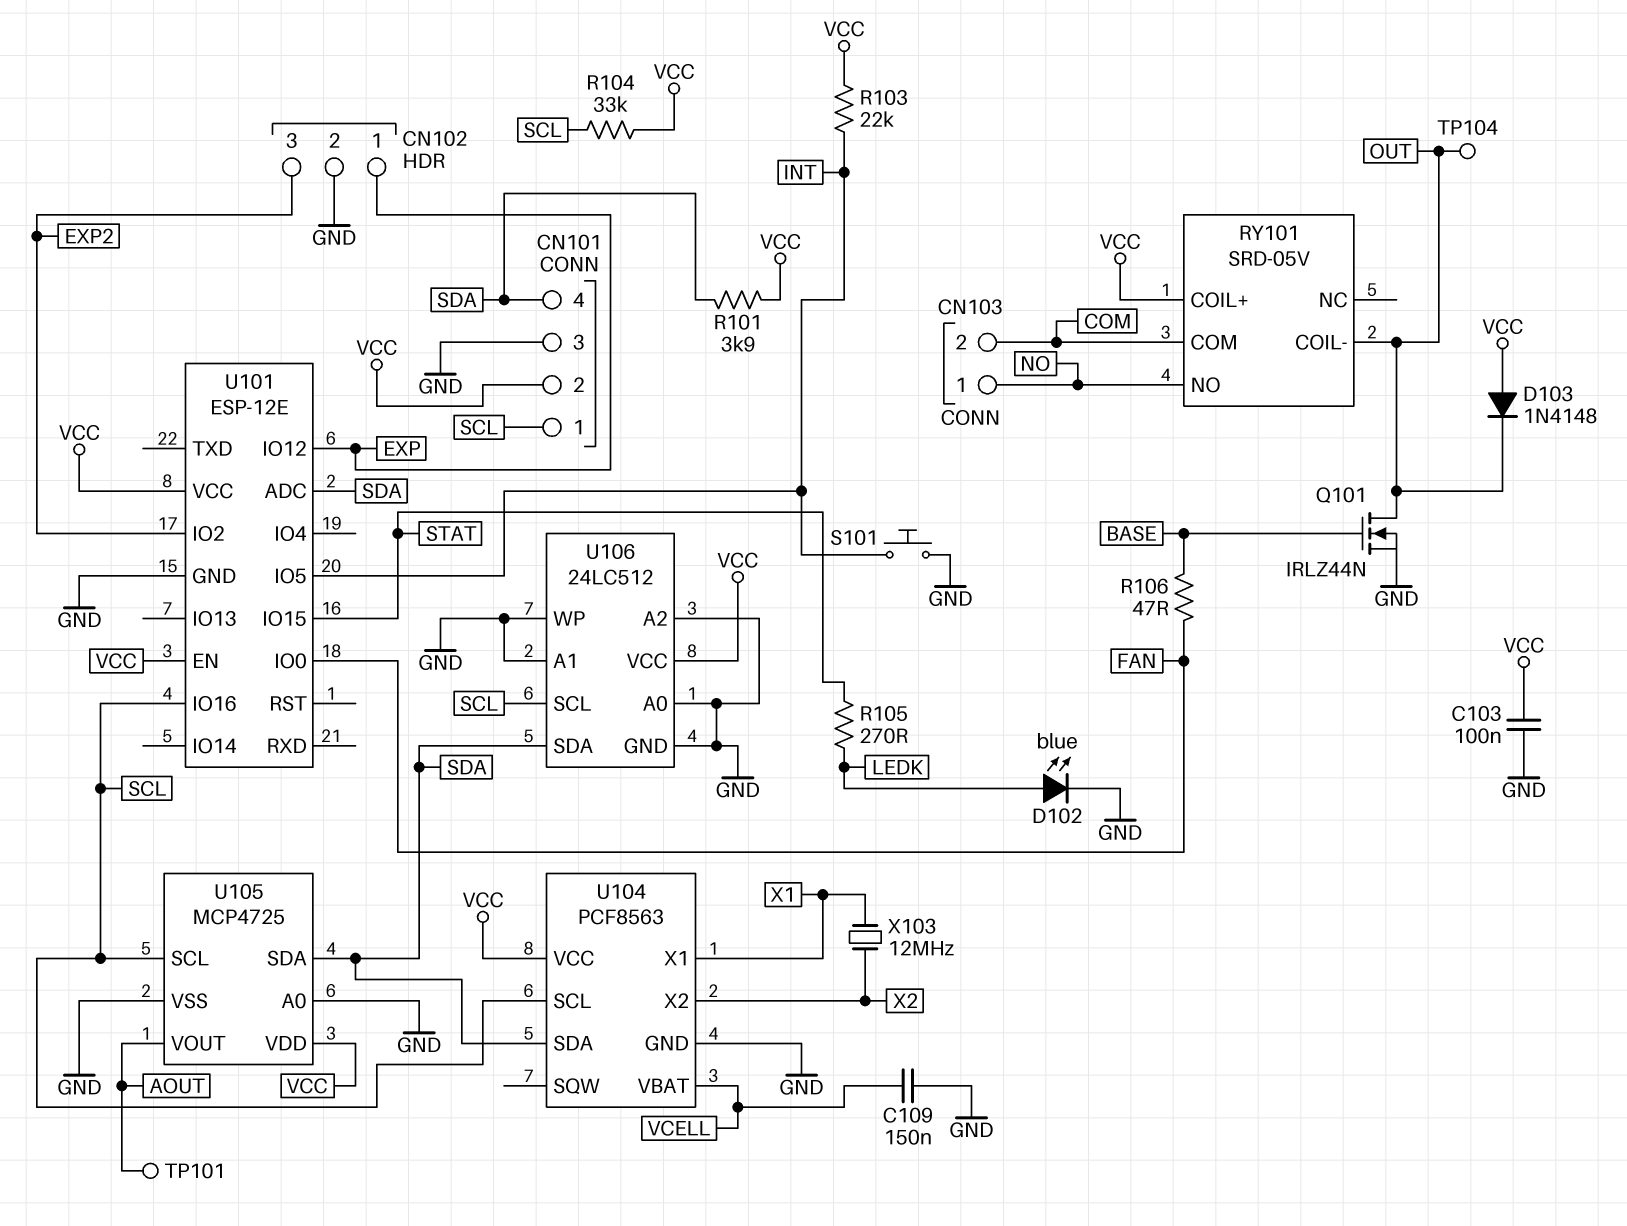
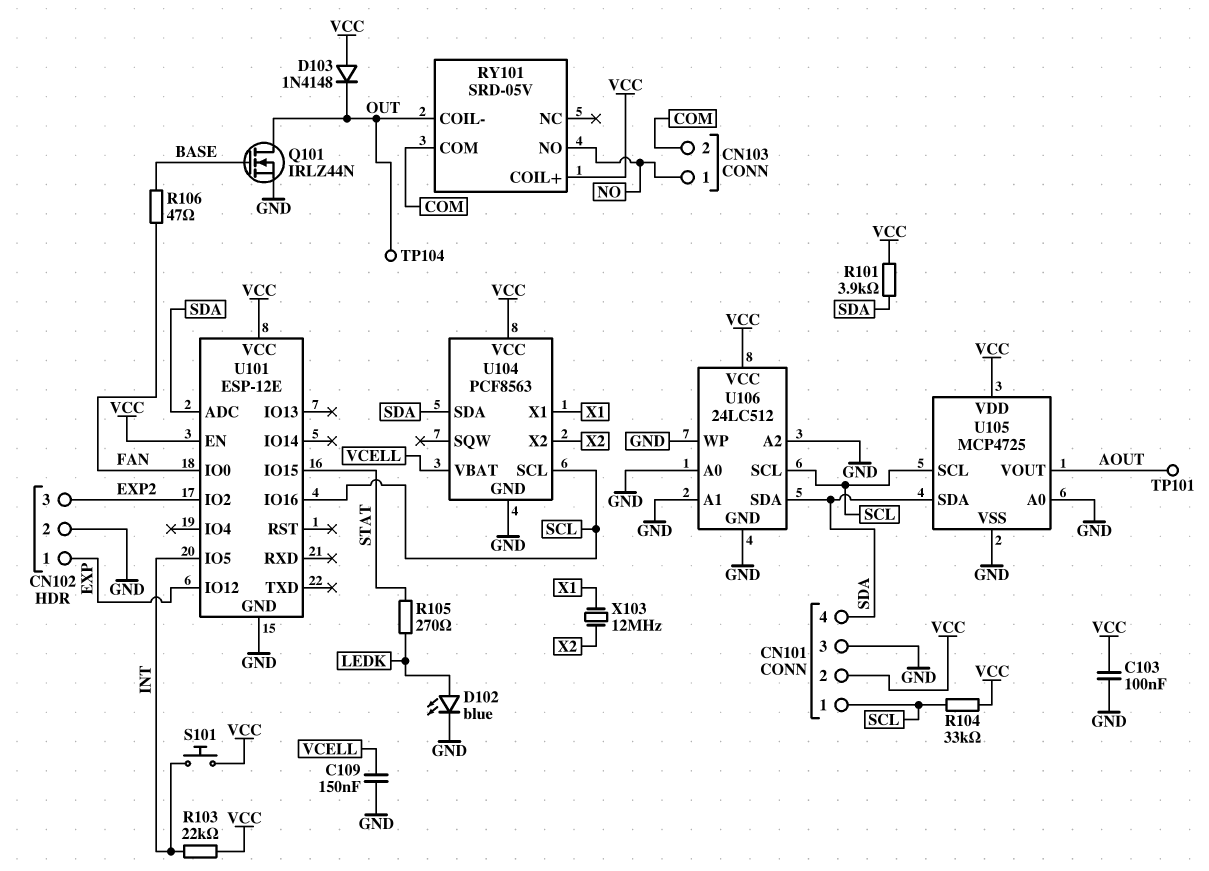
S101: button (GND, INT) -> button (INT, VCC)

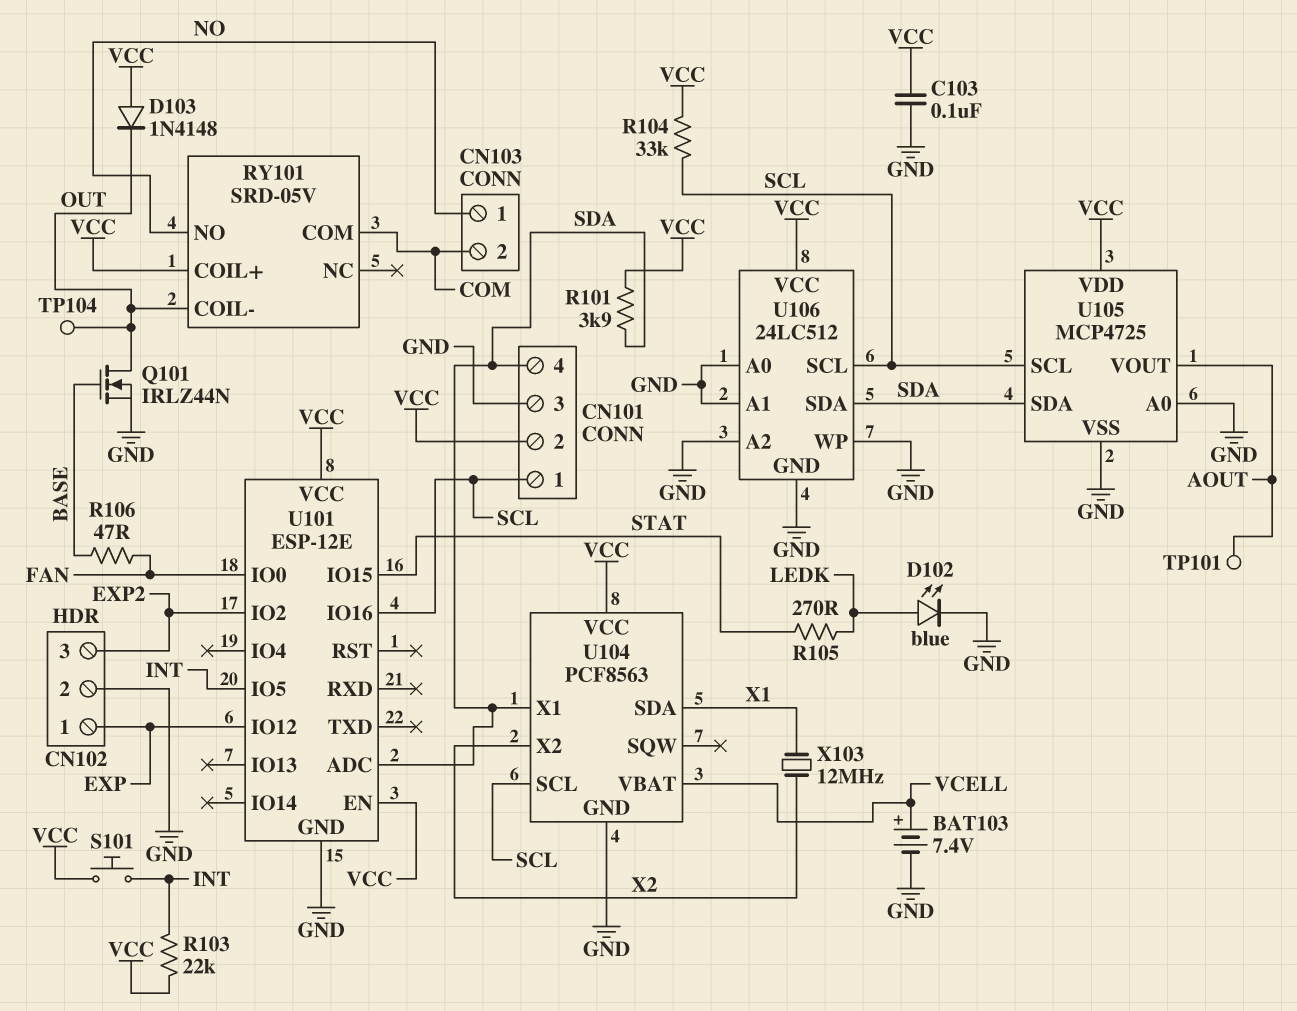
BAT103: none -> 7.4V (plus VCELL, minus GND)
C109: 150nF (GND, VCELL) -> none
U104 pin SDA: SDA -> X1
U104 pin X1: X1 -> SDA

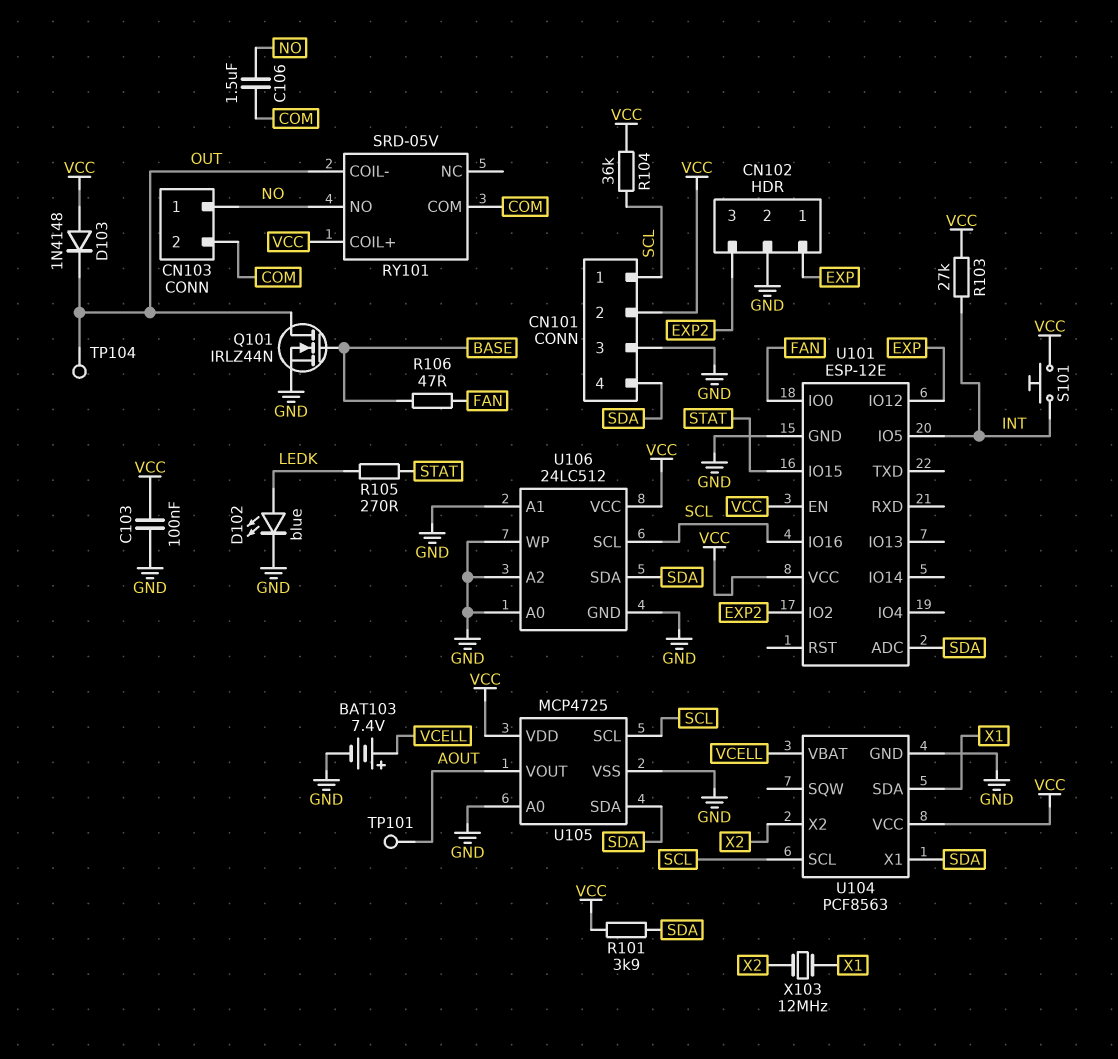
C106: none -> 1.5uF (COM, NO)
R103: 22k (INT, VCC) -> 27k (INT, VCC)
R104: 33k (SCL, VCC) -> 36k (SCL, VCC)

